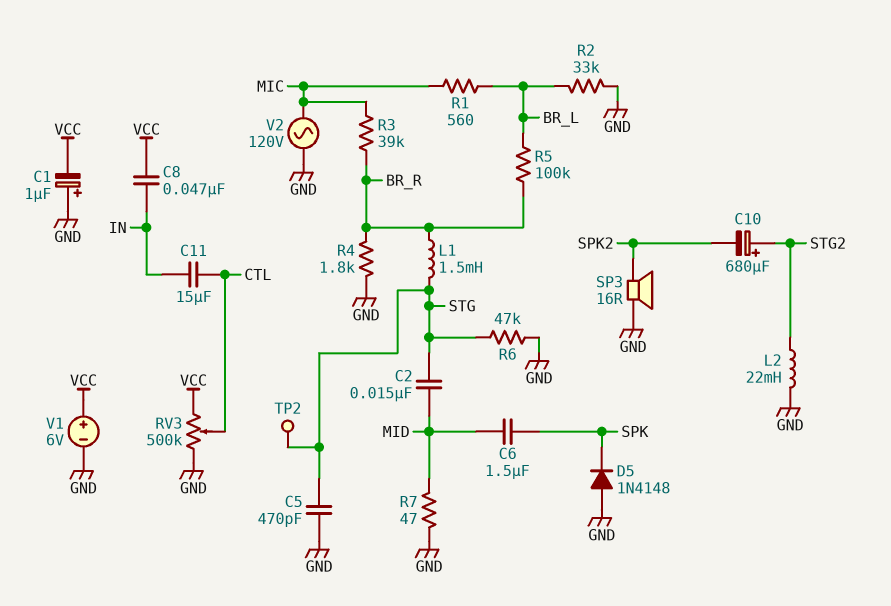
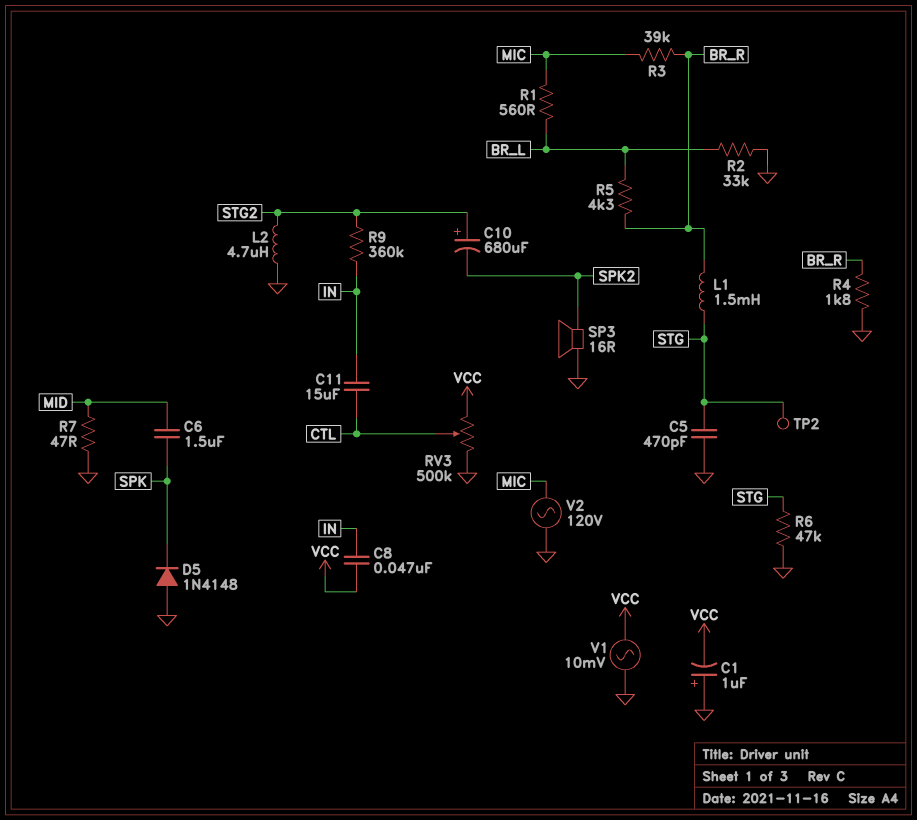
C2: 15nF (MID, STG) -> none
L2: 22mH (GND, STG2) -> 4.7uH (GND, STG2)
R5: 100k (BR_L, BR_R) -> 4.3k (BR_L, BR_R)
R9: none -> 360k (IN, STG2)
V1: 6V (plus VCC, minus GND) -> AC 10mV (GND, VCC)

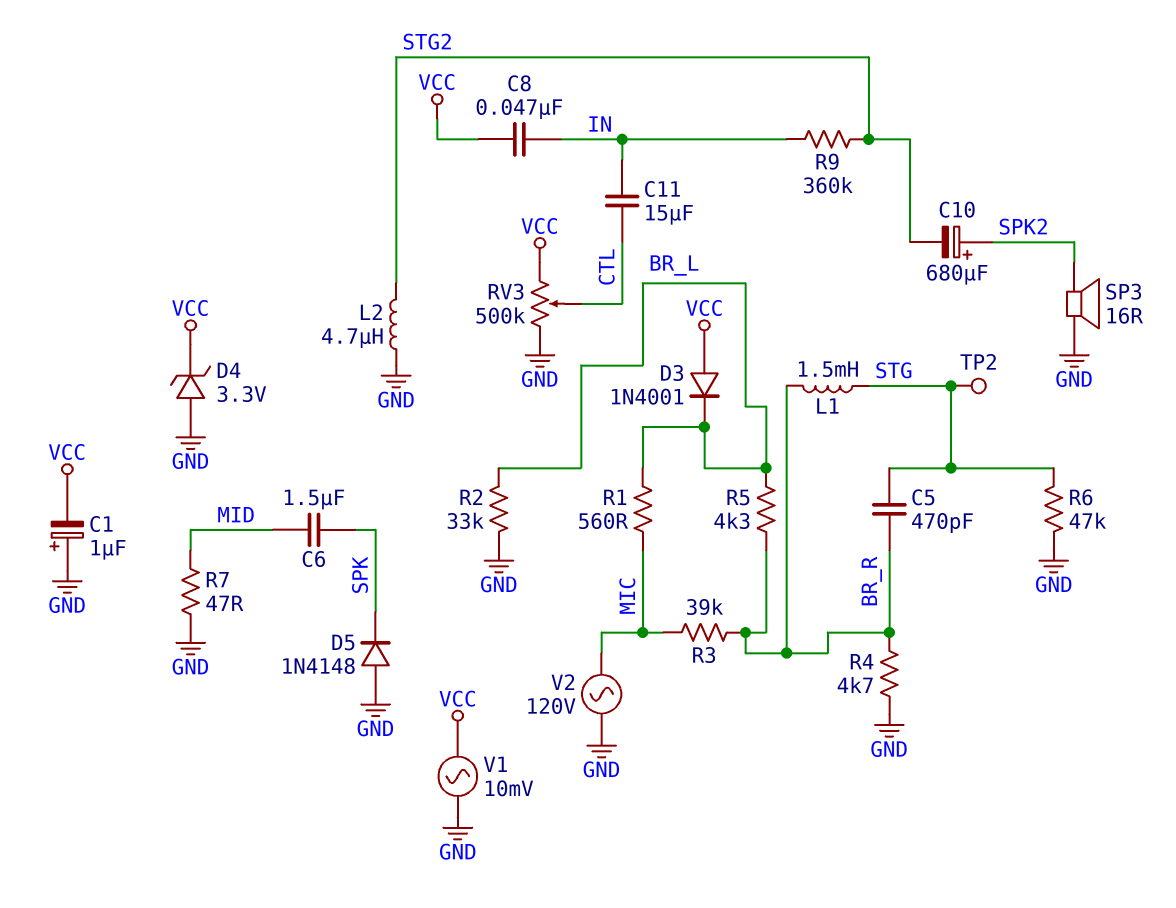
C5: 470pF (GND, STG) -> 470pF (BR_R, STG)
C10: 680uF (plus STG2, minus SPK2) -> 680uF (plus SPK2, minus STG2)
D3: none -> diode 1N4001 (A VCC, K BR_L)
D4: none -> zener 3.3V (A GND, K VCC)
R4: 1.8k (BR_R, GND) -> 4.7k (BR_R, GND)

